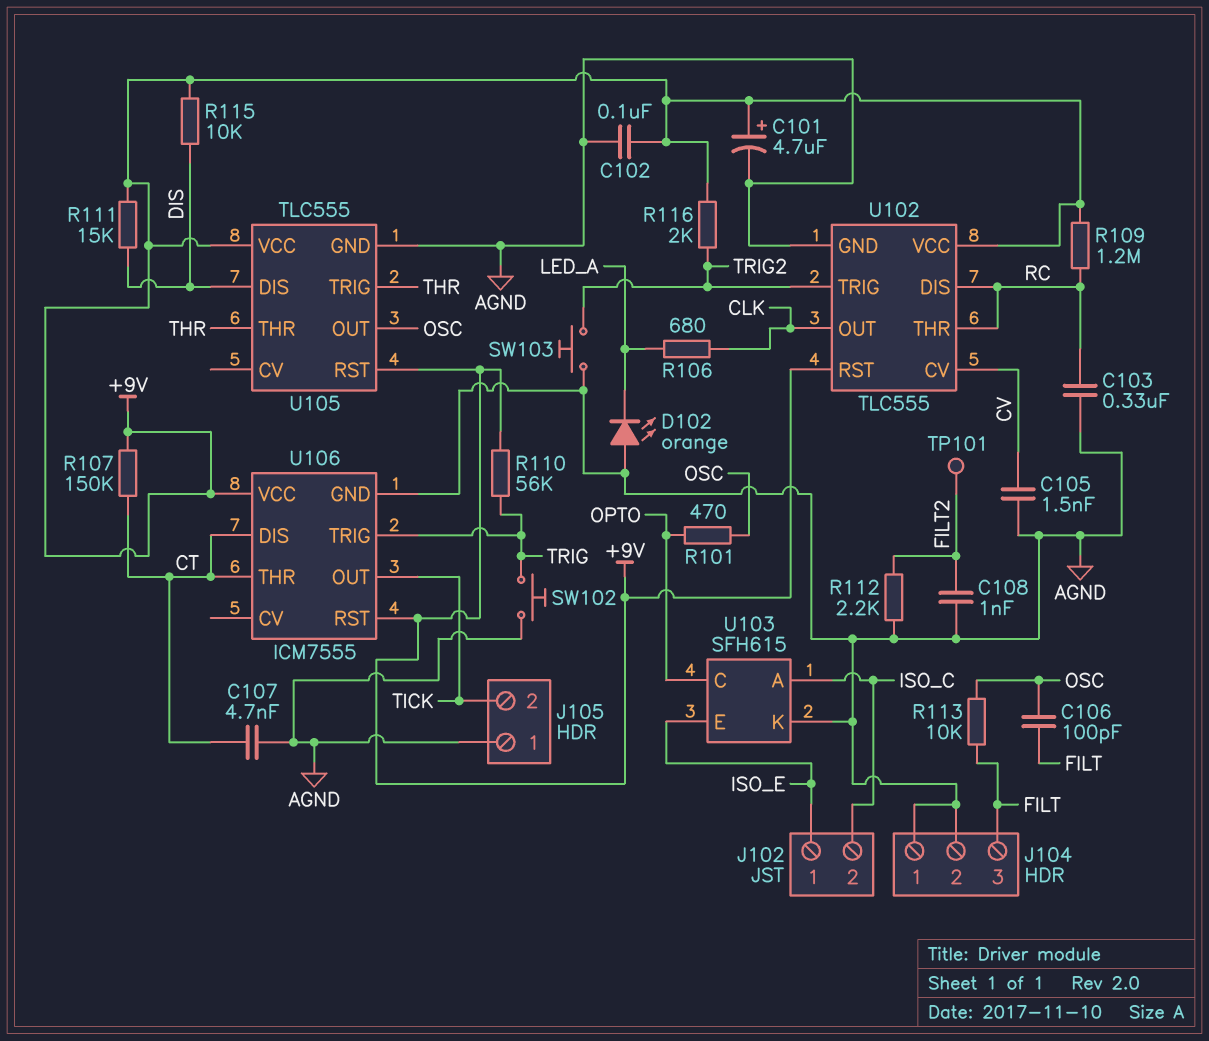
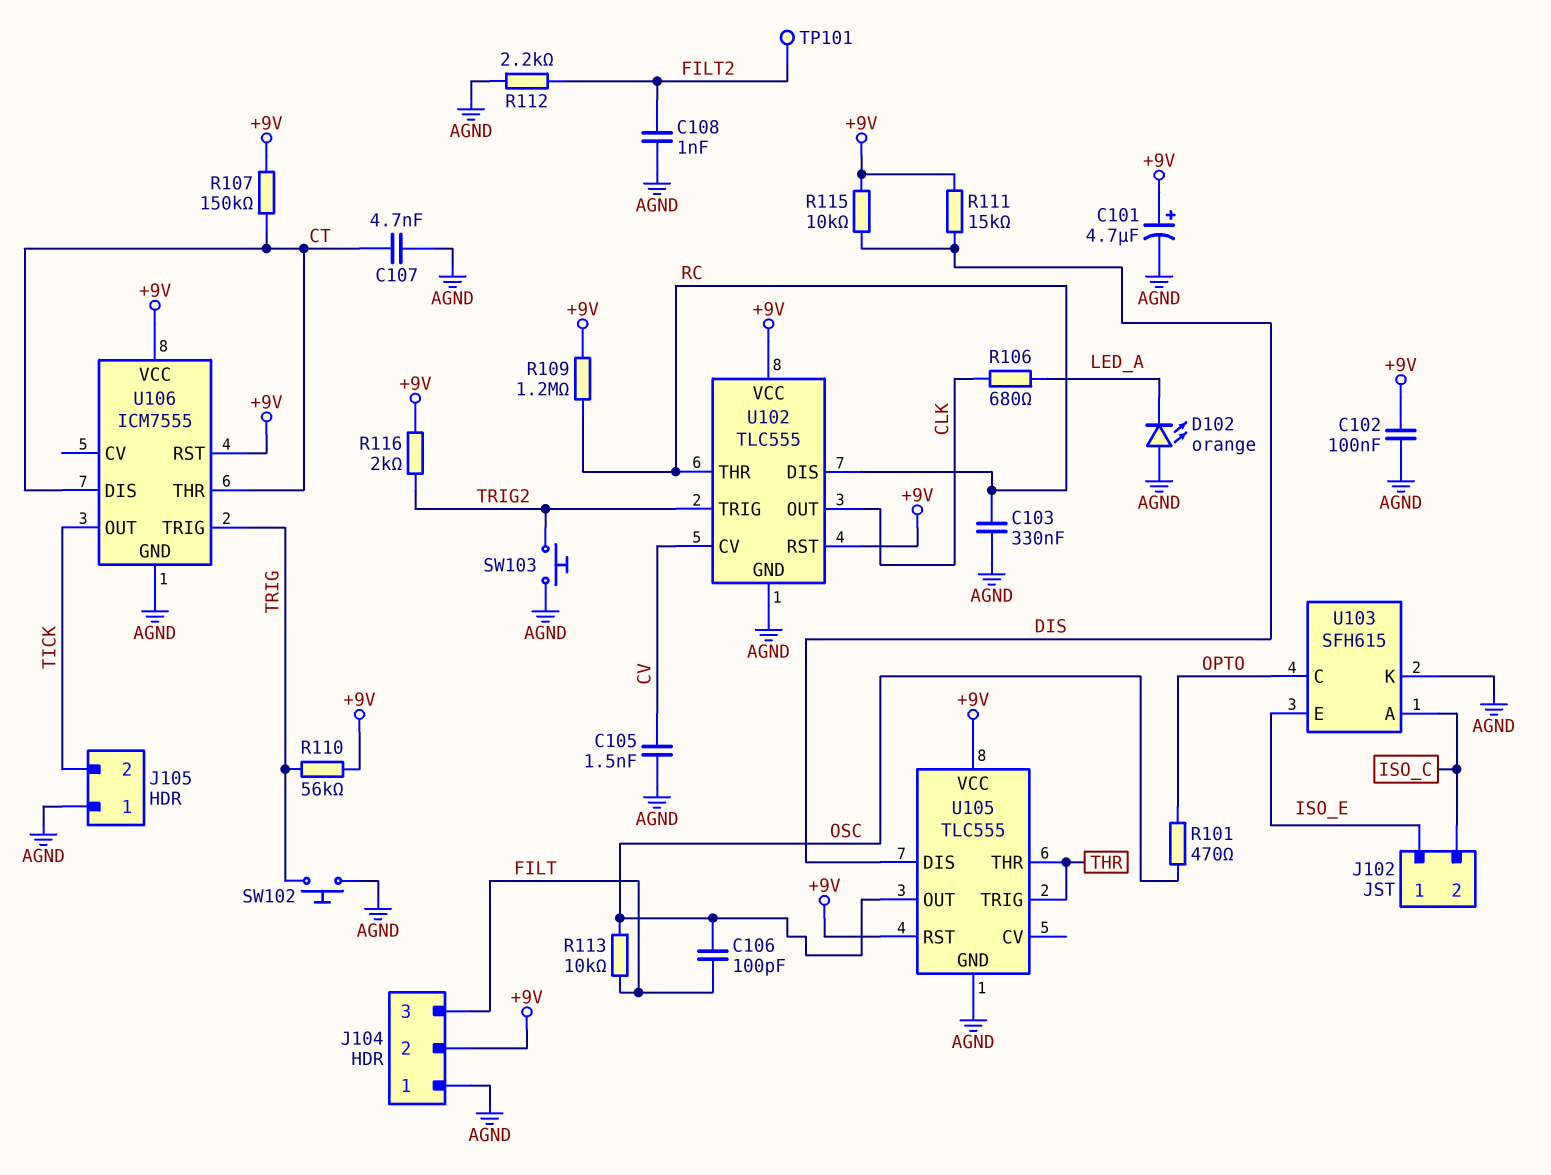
J104 pin 2: AGND -> +9V

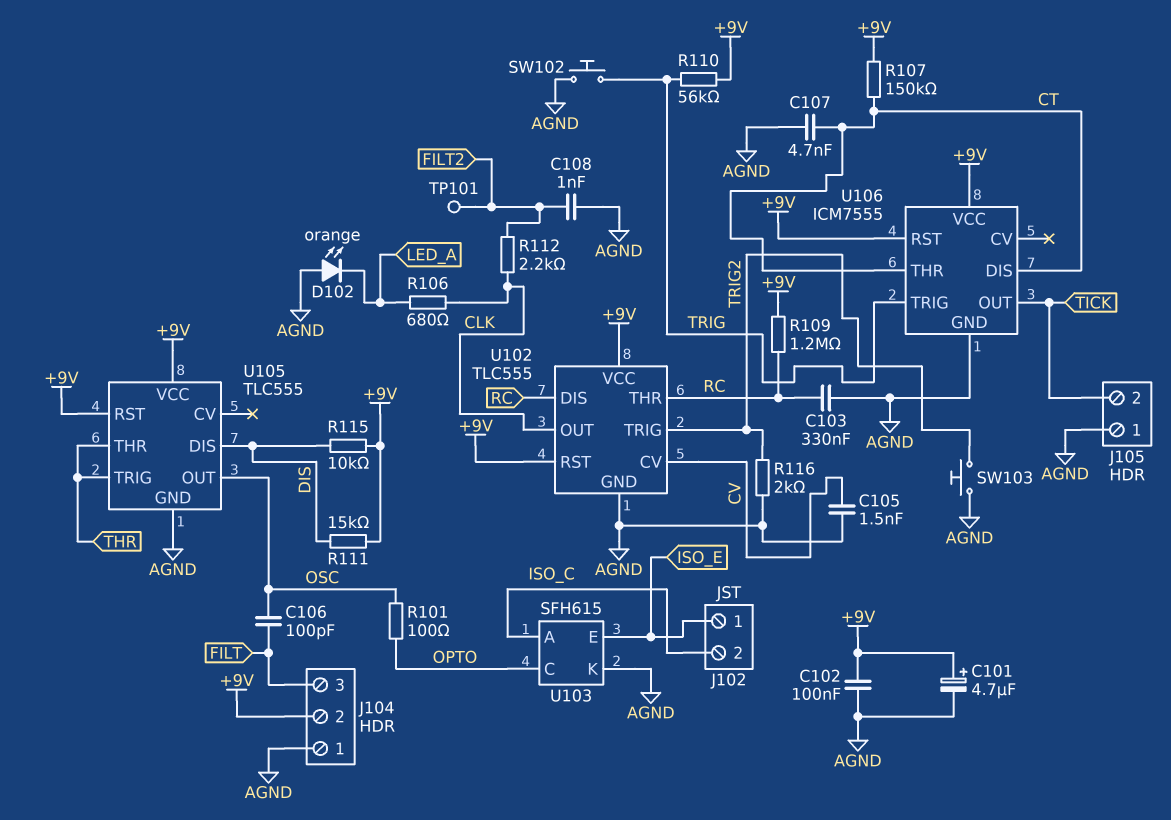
R101: 470 (OPTO, OSC) -> 100 (OPTO, OSC)
R112: 2.2k (AGND, FILT2) -> 2.2k (CLK, FILT2)
R113: 10k (FILT, OSC) -> none
R116: 2k (+9V, TRIG2) -> 2k (AGND, TRIG2)

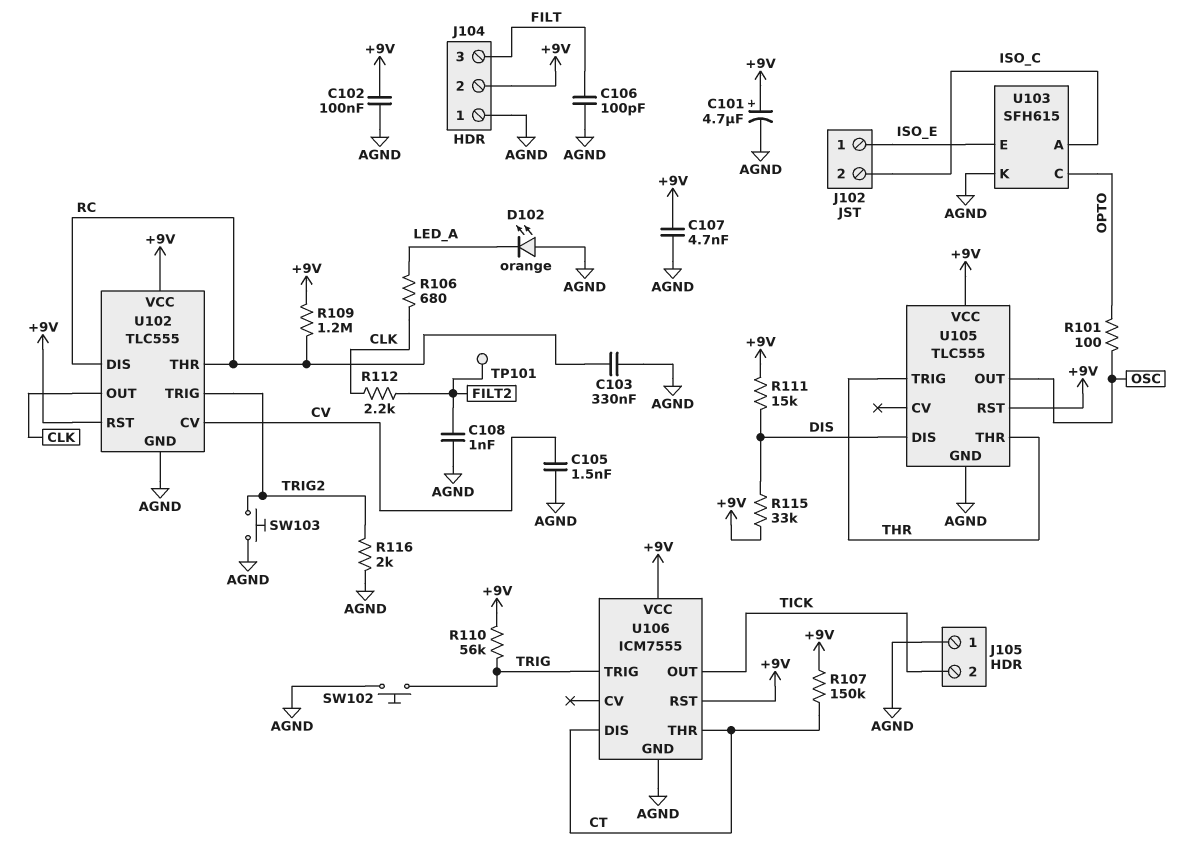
C106: 100pF (FILT, OSC) -> 100pF (AGND, FILT)
C107: 4.7nF (AGND, CT) -> 4.7nF (+9V, AGND)
R115: 10k (+9V, DIS) -> 33k (+9V, DIS)

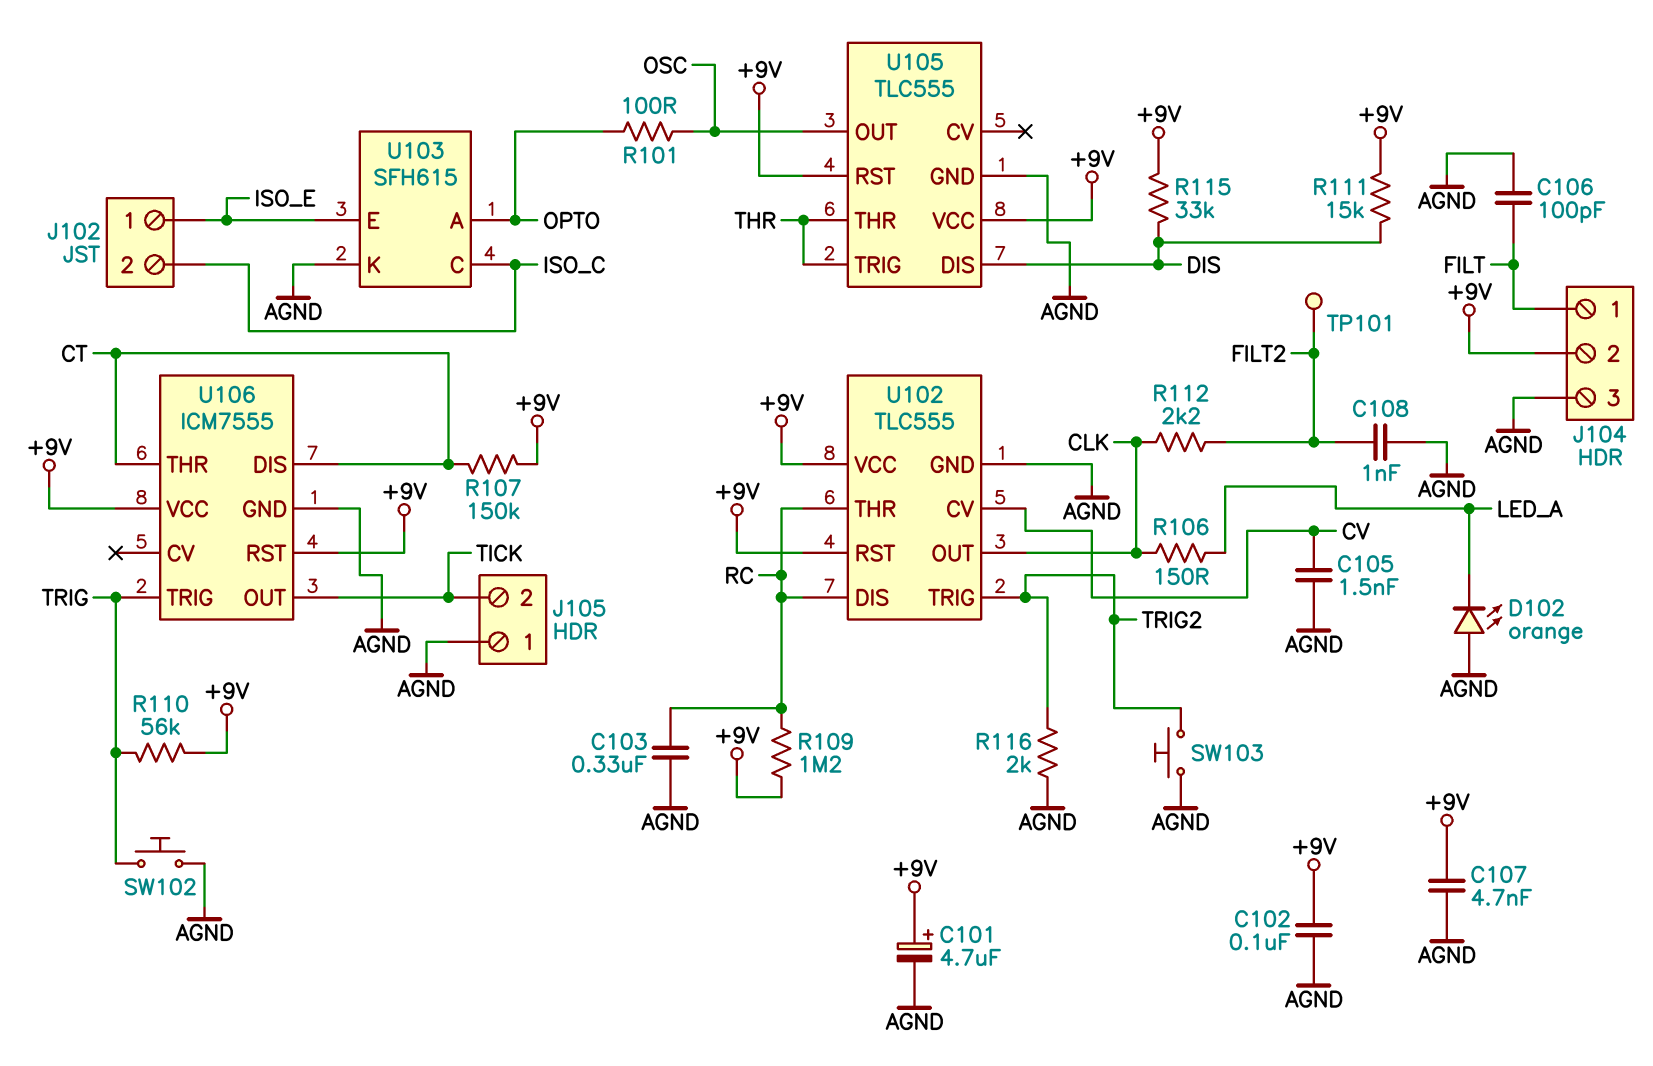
J104 pin 1: AGND -> FILT
J104 pin 3: FILT -> AGND
R106: 680 (CLK, LED_A) -> 150 (CLK, LED_A)
U103 pin A: ISO_C -> OPTO
U103 pin C: OPTO -> ISO_C

